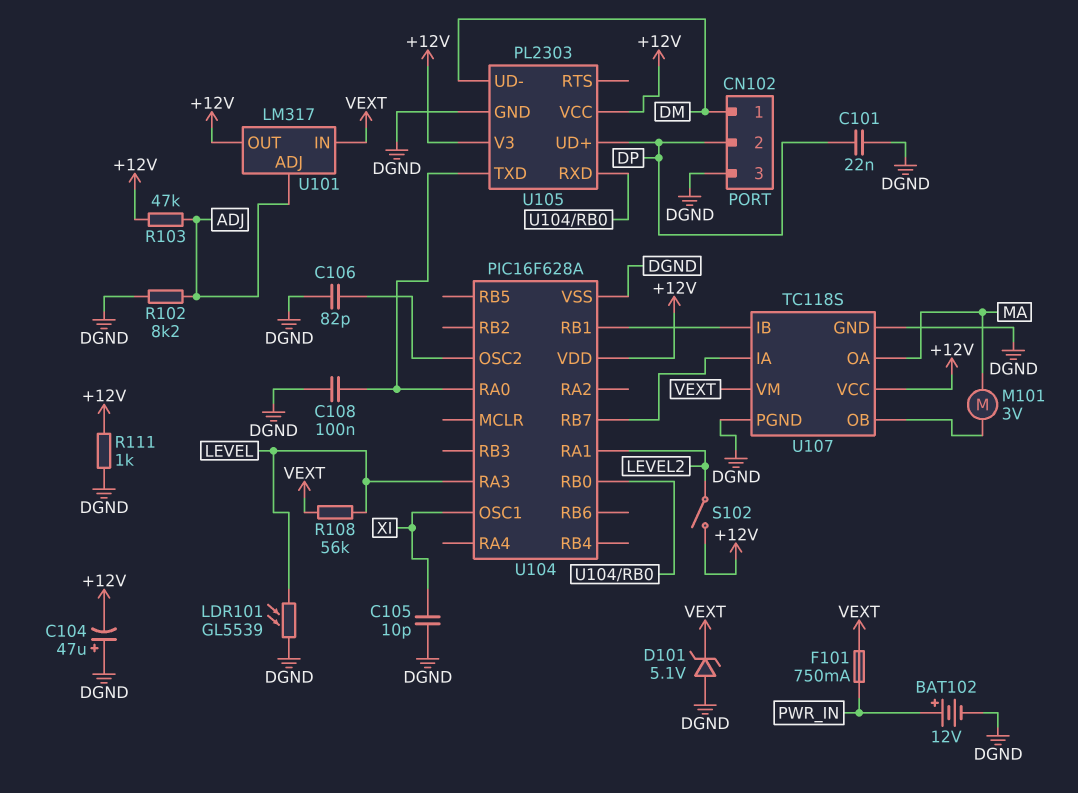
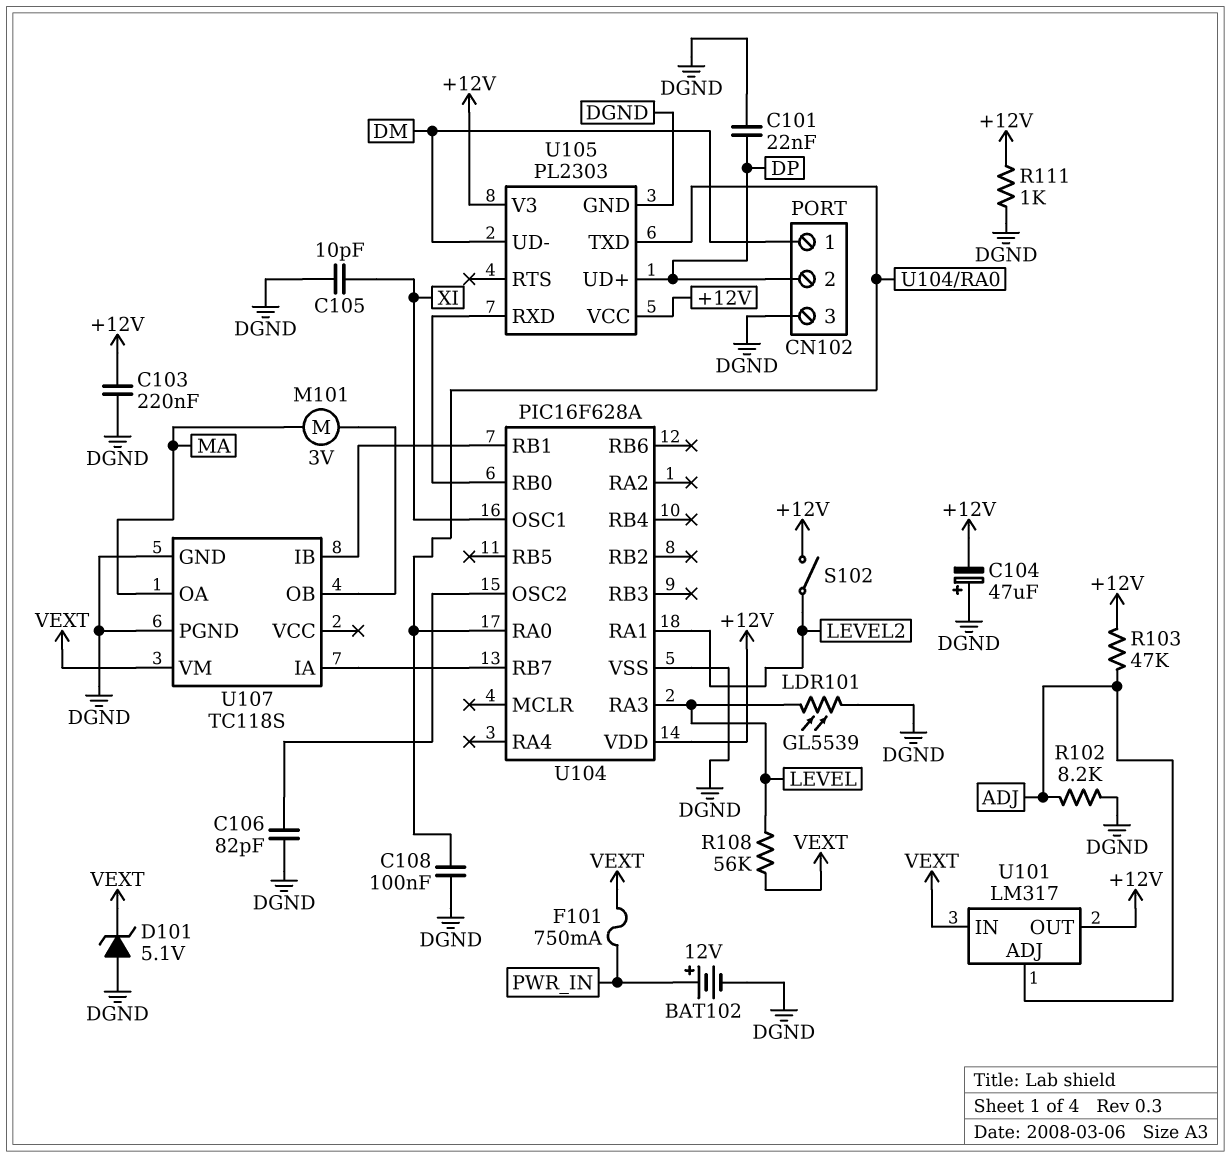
C103: none -> 220nF (+12V, DGND)
U107 pin VCC: +12V -> none

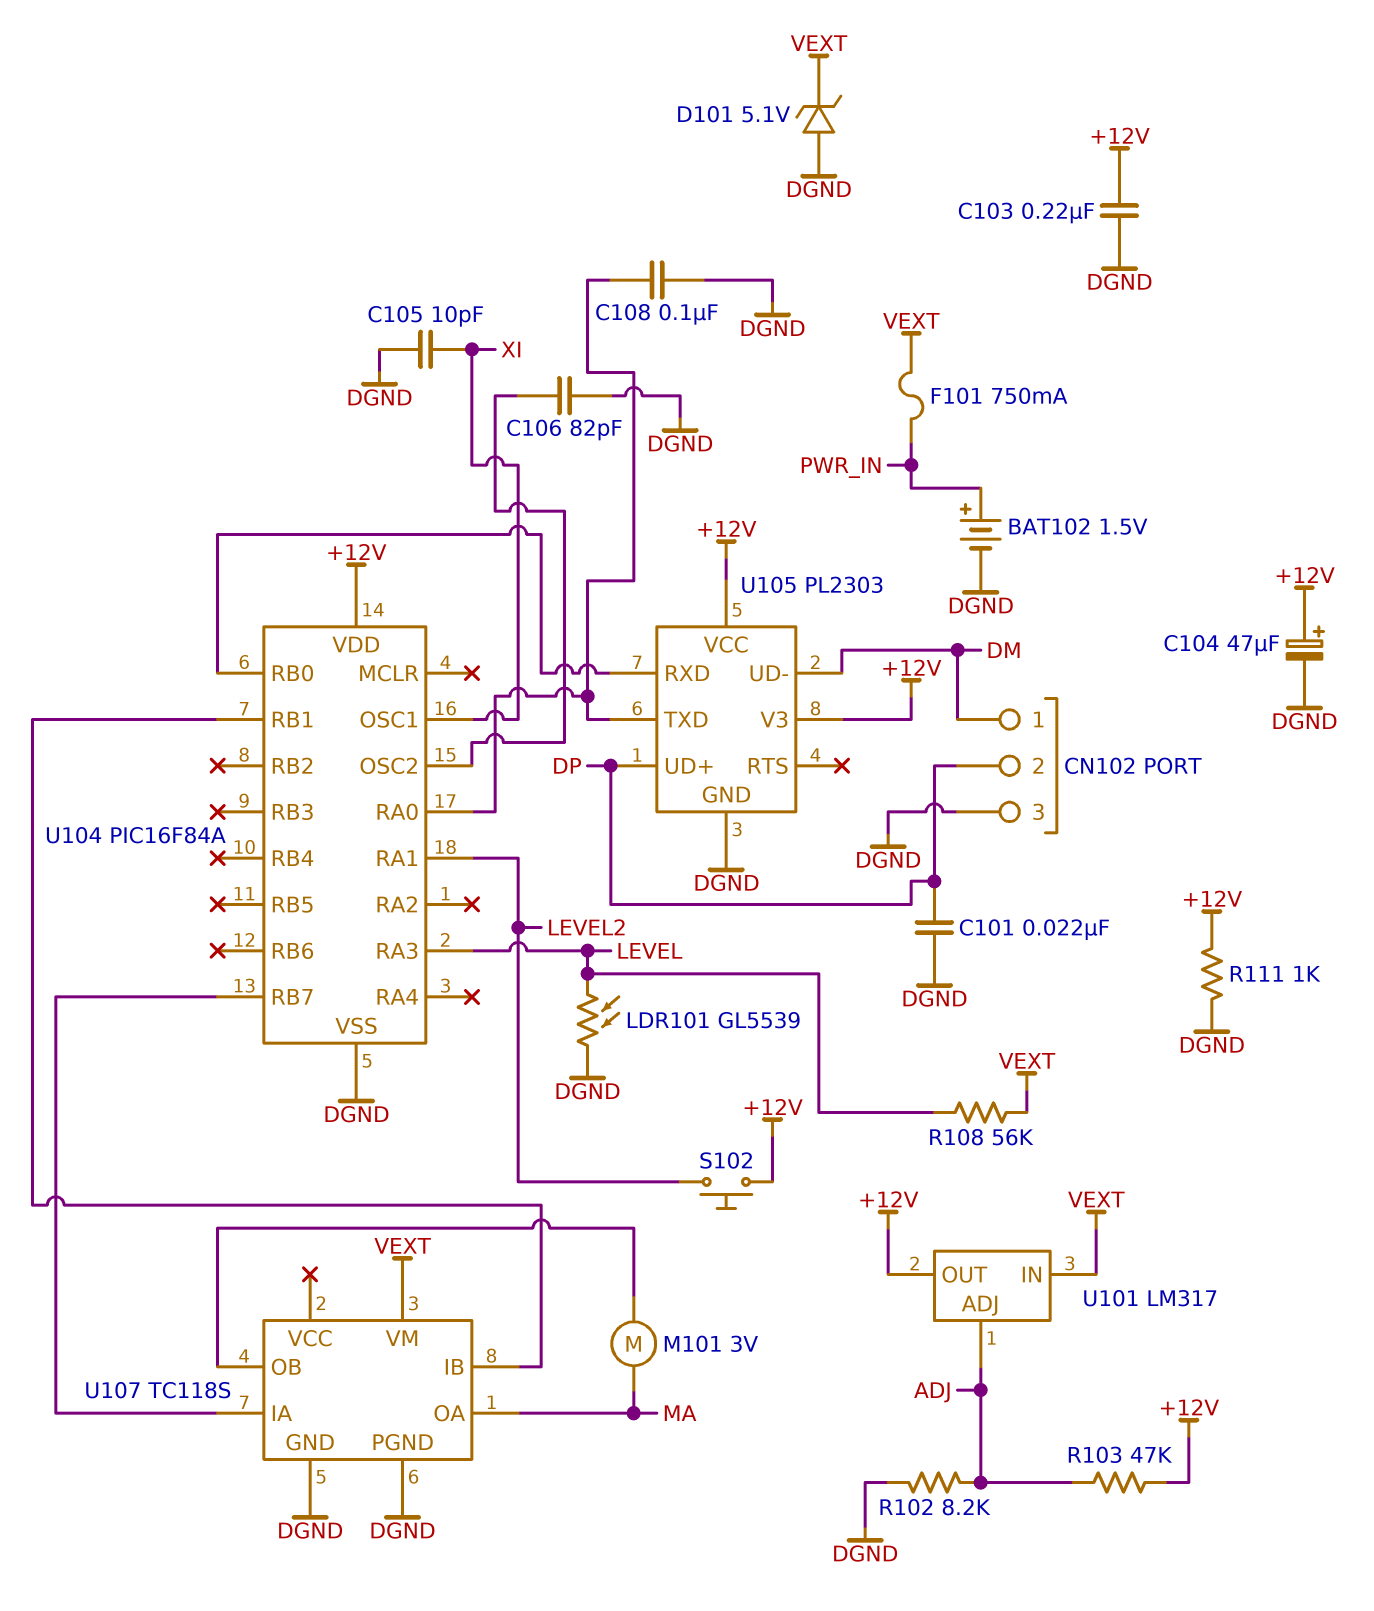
BAT102: 12V (plus PWR_IN, minus DGND) -> 1.5V (plus PWR_IN, minus DGND)
C104: 47uF (plus DGND, minus +12V) -> 47uF (plus +12V, minus DGND)
S102: switch (+12V, LEVEL2) -> button (+12V, LEVEL2)
U104: PIC16F628A -> PIC16F84A

